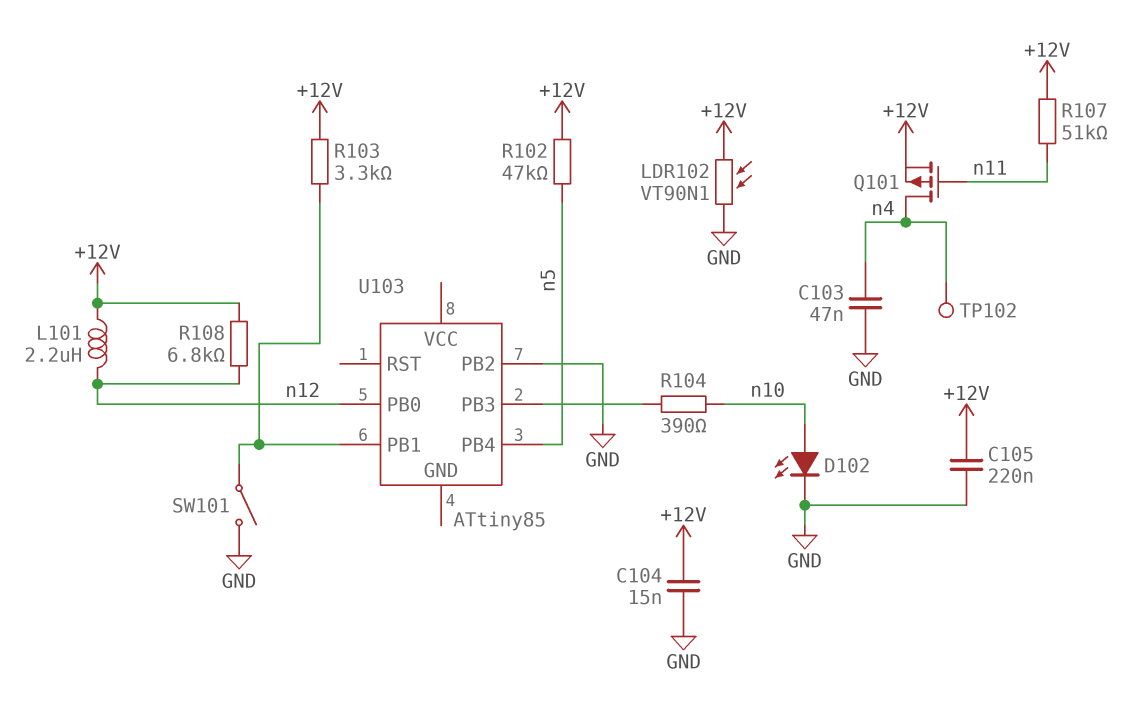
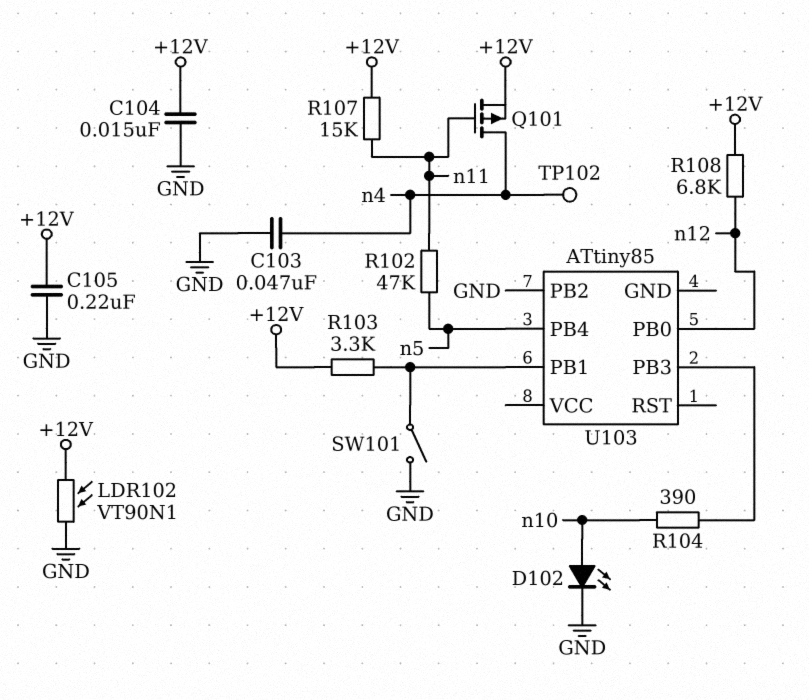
L101: 2.2uH (+12V, n12) -> none
R102: 47k (+12V, n5) -> 47k (n5, n11)
R107: 51k (+12V, n11) -> 15k (+12V, n11)

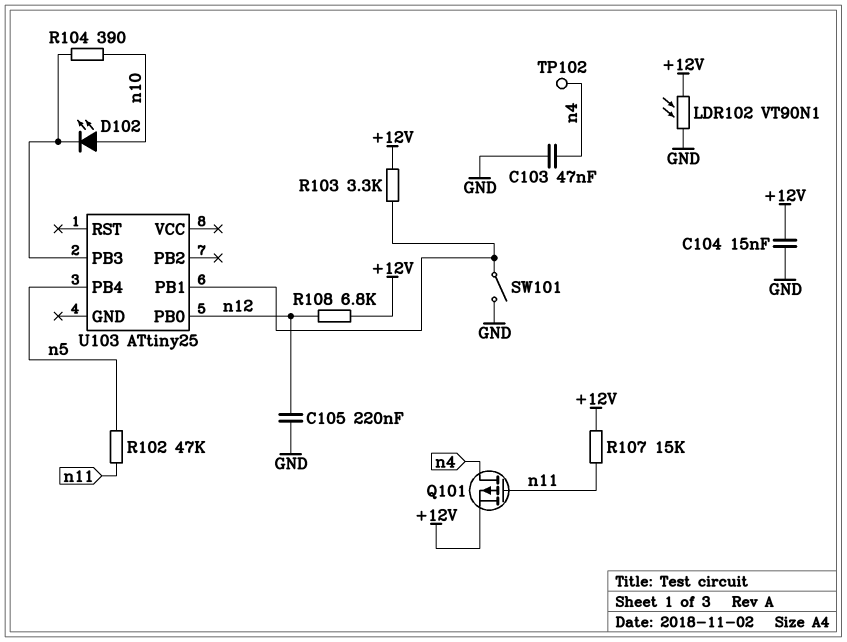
C105: 220nF (+12V, GND) -> 220nF (GND, n12)
D102: LED (A n10, K GND) -> LED (A n10, K U103/PB3)
U103: ATtiny85 -> ATtiny25
U103 pin PB2: GND -> none

